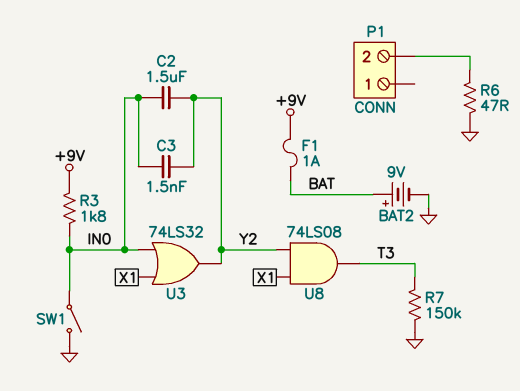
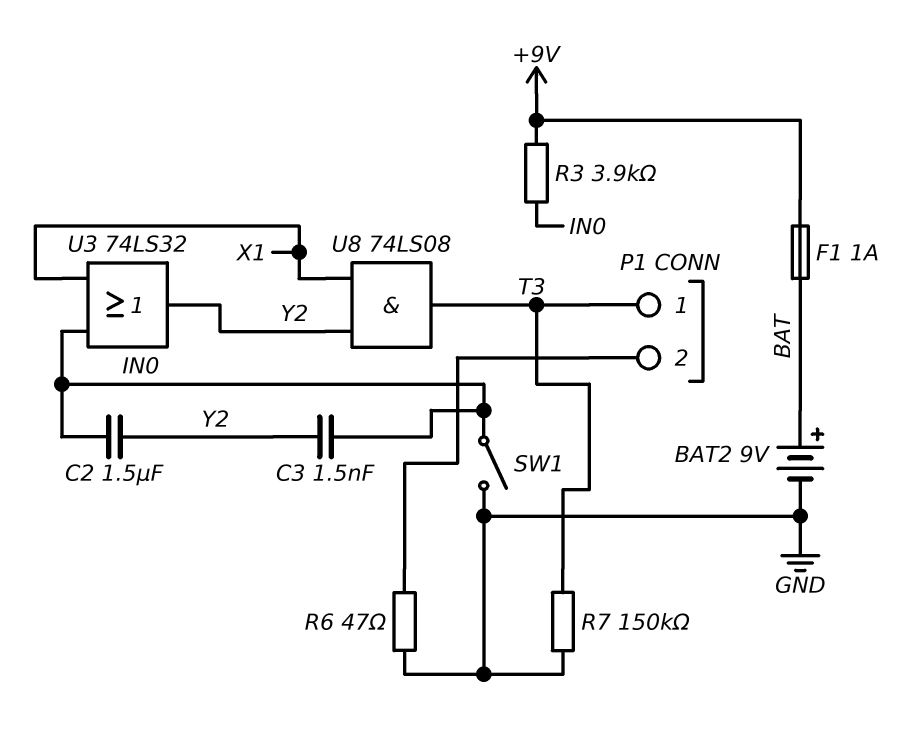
P1 pin 1: none -> T3
R3: 1.8k (+9V, IN0) -> 3.9k (+9V, IN0)

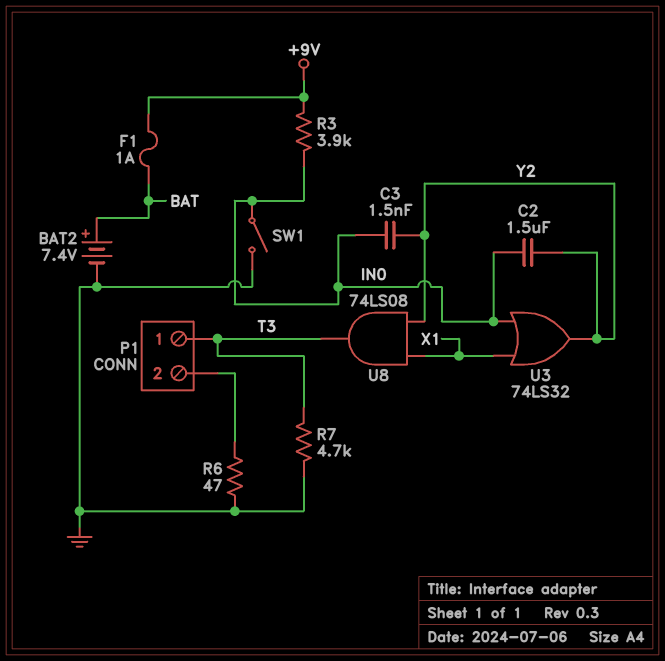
BAT2: 9V (plus BAT, minus GND) -> 7.4V (plus BAT, minus GND)
R7: 150k (GND, T3) -> 4.7k (GND, T3)

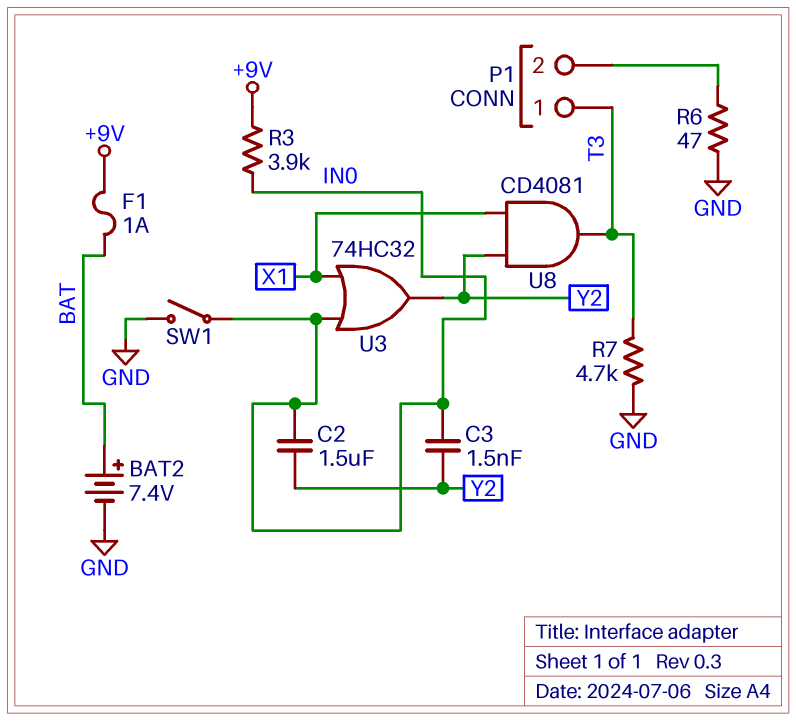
U3: OR 74LS32 (in IN0, in X1, out Y2) -> OR 74HC32 (in IN0, in X1, out Y2)
U8: AND 74LS08 (in X1, in Y2, out T3) -> AND CD4081 (in X1, in Y2, out T3)

